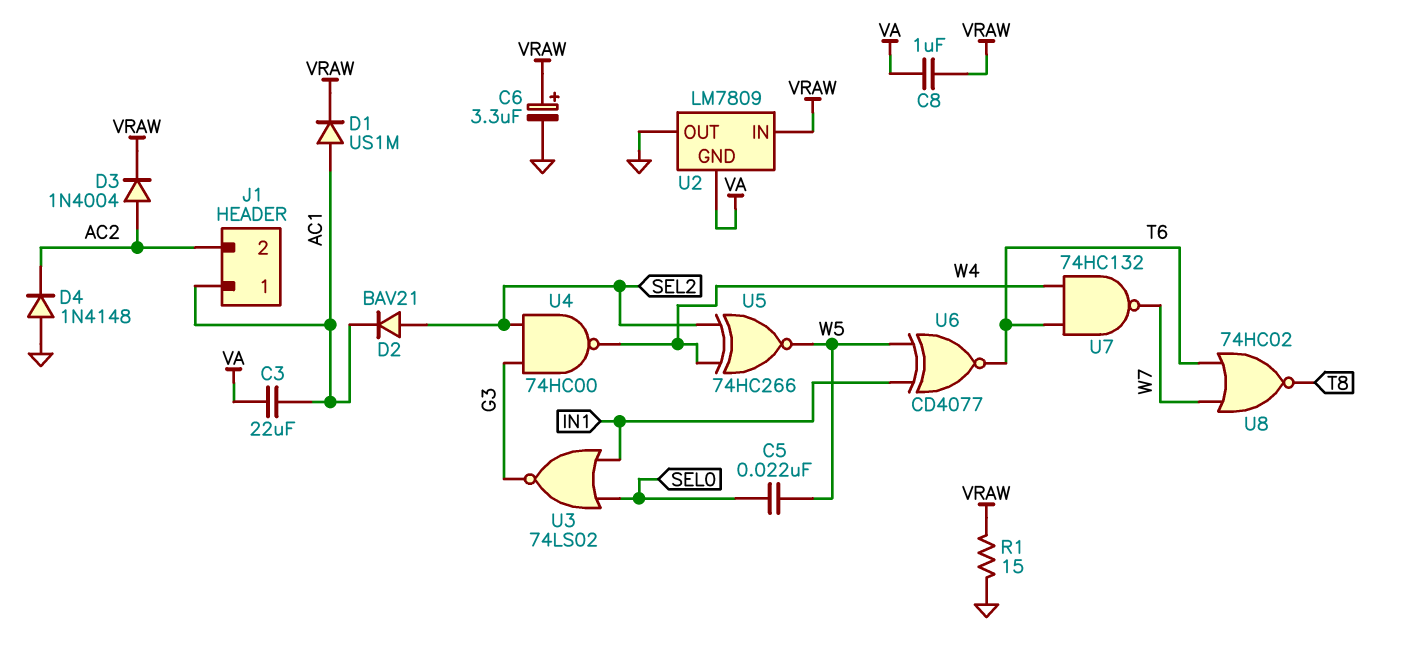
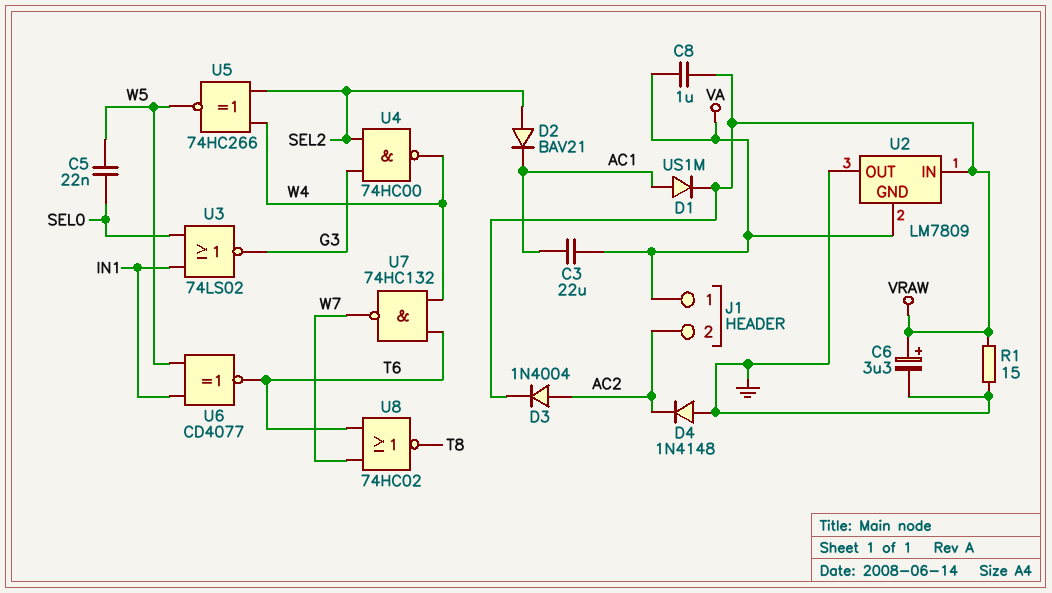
J1 pin 1: AC1 -> VA

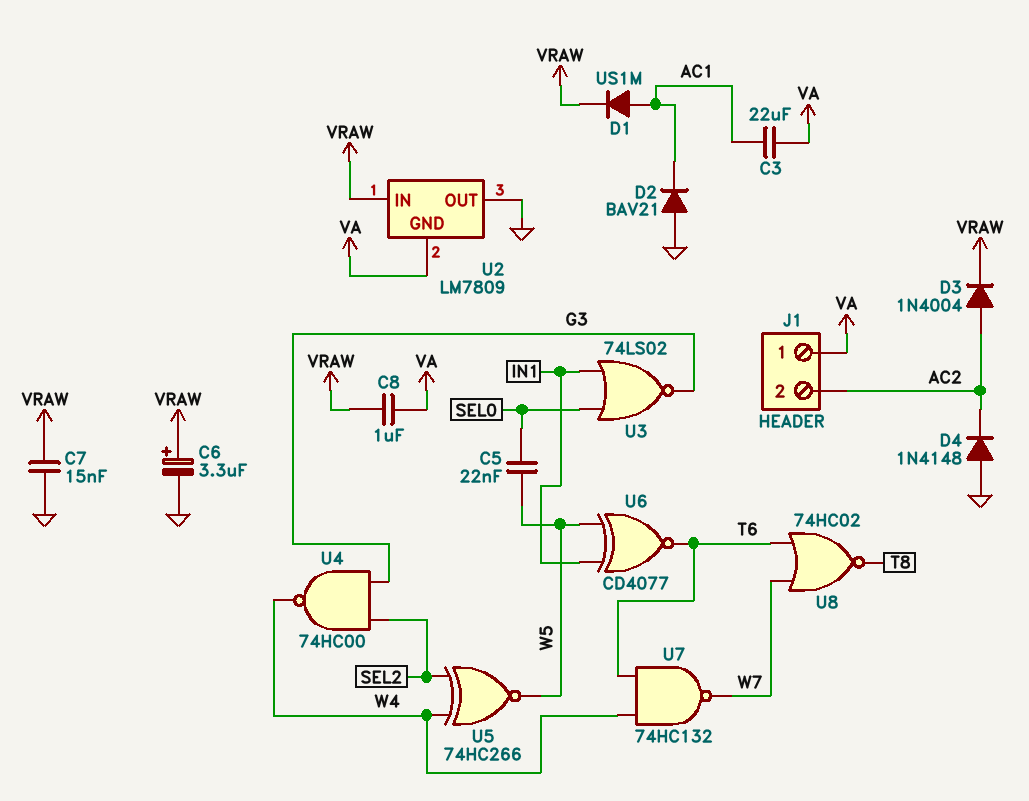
C7: none -> 15nF (GND, VRAW)
D2: diode BAV21 (A SEL2, K AC1) -> diode BAV21 (A GND, K AC1)
R1: 15 (GND, VRAW) -> none

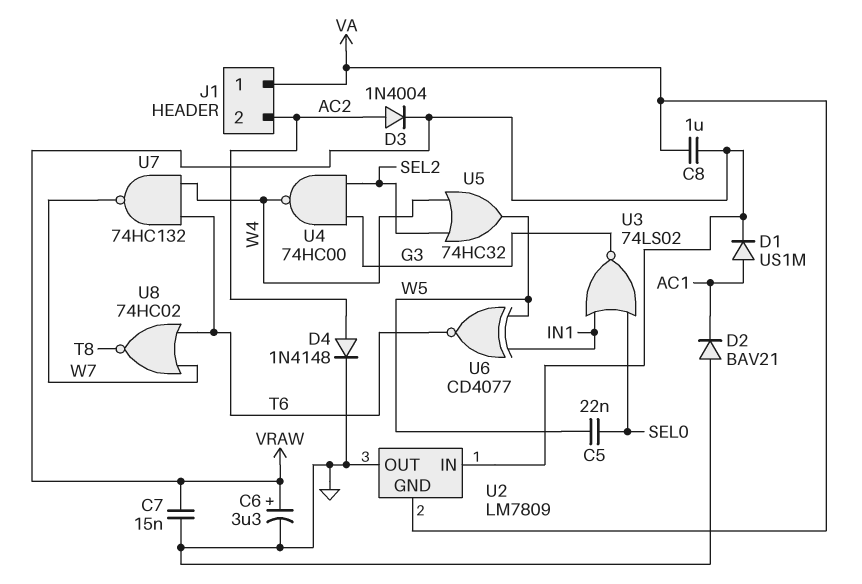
C3: 22uF (AC1, VA) -> none
D4: diode 1N4148 (A GND, K AC2) -> diode 1N4148 (A AC2, K GND)
U5: XNOR 74HC266 (in SEL2, in W4, out W5) -> OR 74HC32 (in SEL2, in W4, out W5)

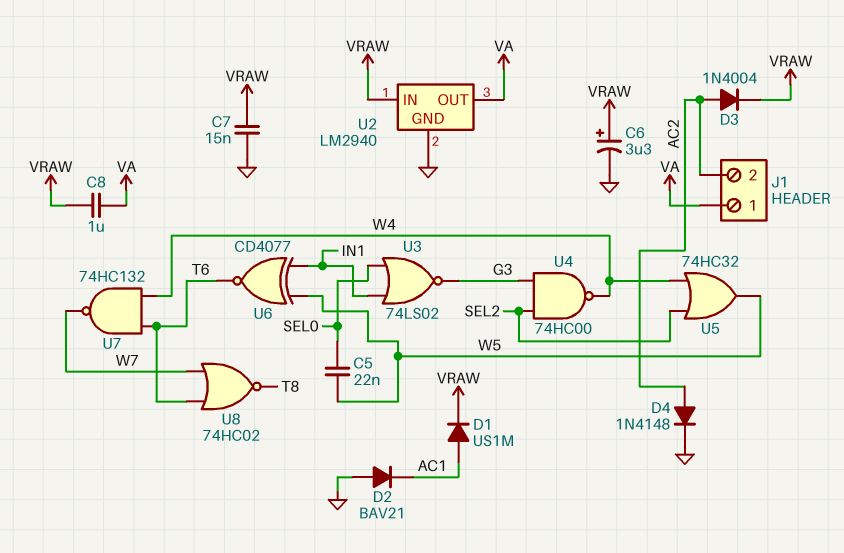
U2: LM7809 -> LM2940
U2 pin GND: VA -> GND
U2 pin OUT: GND -> VA

